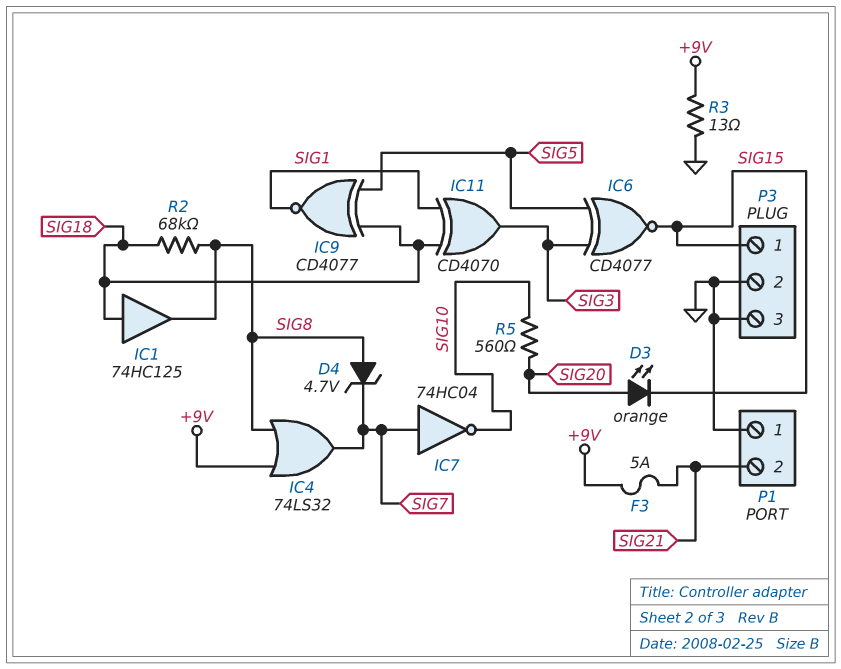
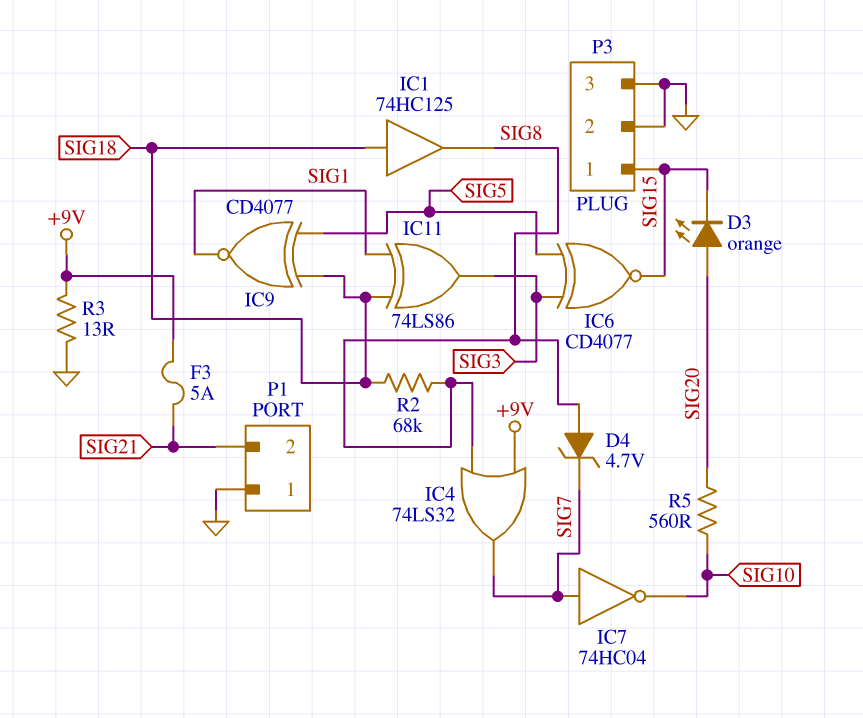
IC11: XOR CD4070 (in SIG1, in SIG18, out SIG3) -> XOR 74LS86 (in SIG1, in SIG18, out SIG3)

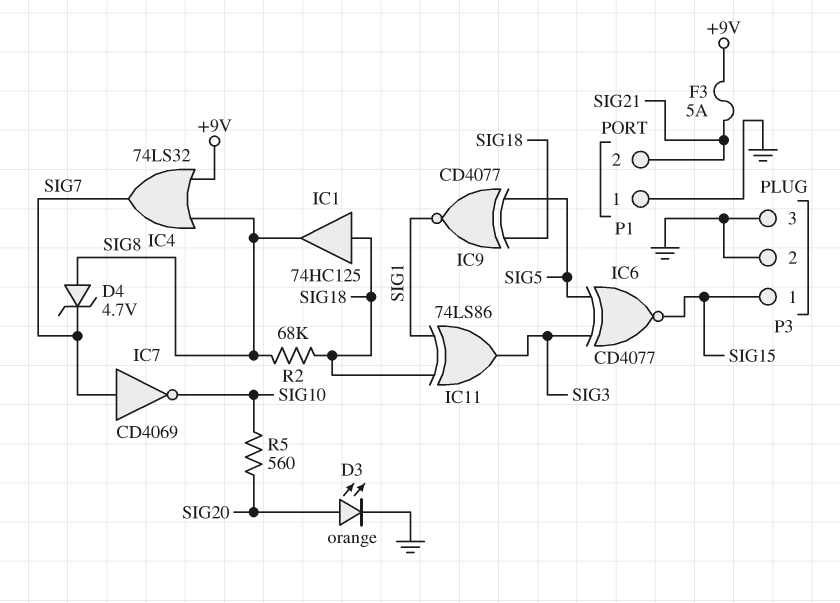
D3: LED orange (A SIG20, K SIG15) -> LED orange (A SIG20, K GND)
IC7: NOT 74HC04 (in SIG7, out SIG10) -> NOT CD4069 (in SIG7, out SIG10)
R3: 13 (+9V, GND) -> none

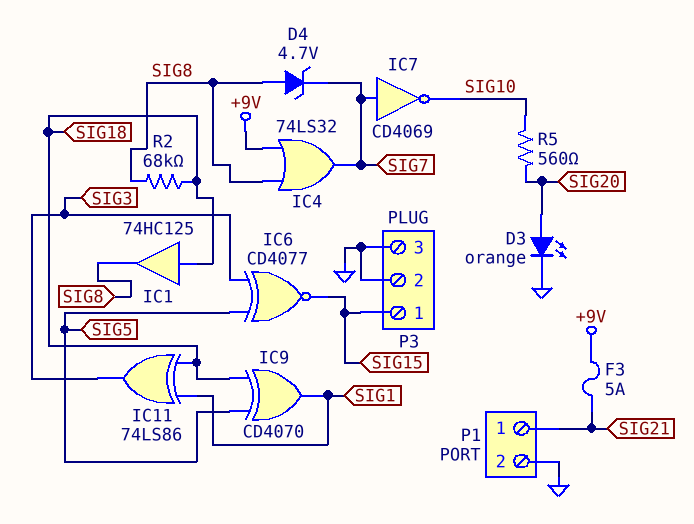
IC9: XNOR CD4077 (in SIG5, in SIG18, out SIG1) -> XOR CD4070 (in SIG5, in SIG18, out SIG1)
P1 pin 1: GND -> SIG21
P1 pin 2: SIG21 -> GND

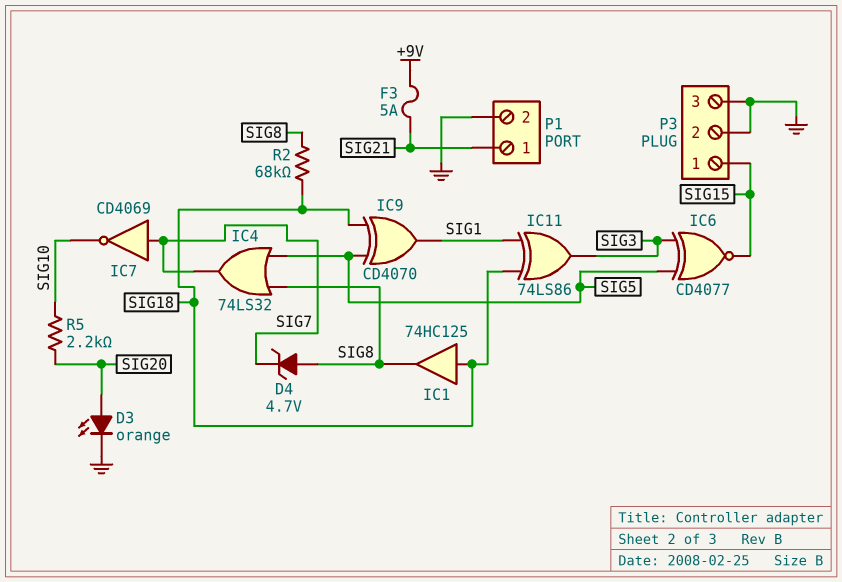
IC4: OR 74LS32 (in +9V, in SIG8, out SIG7) -> OR 74LS32 (in SIG5, in SIG8, out SIG7)
R5: 560 (SIG10, SIG20) -> 2.2k (SIG10, SIG20)

